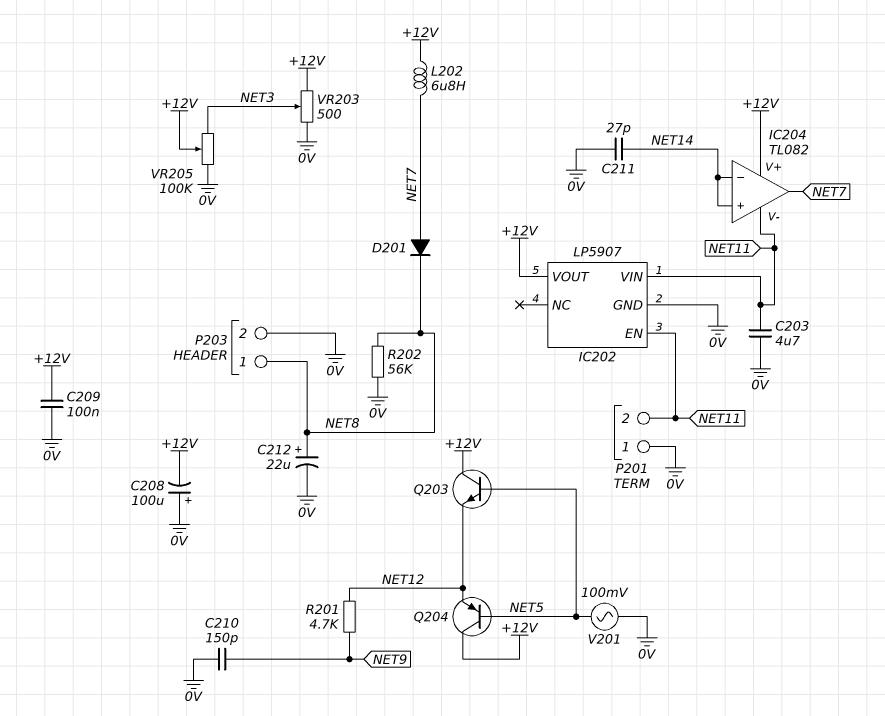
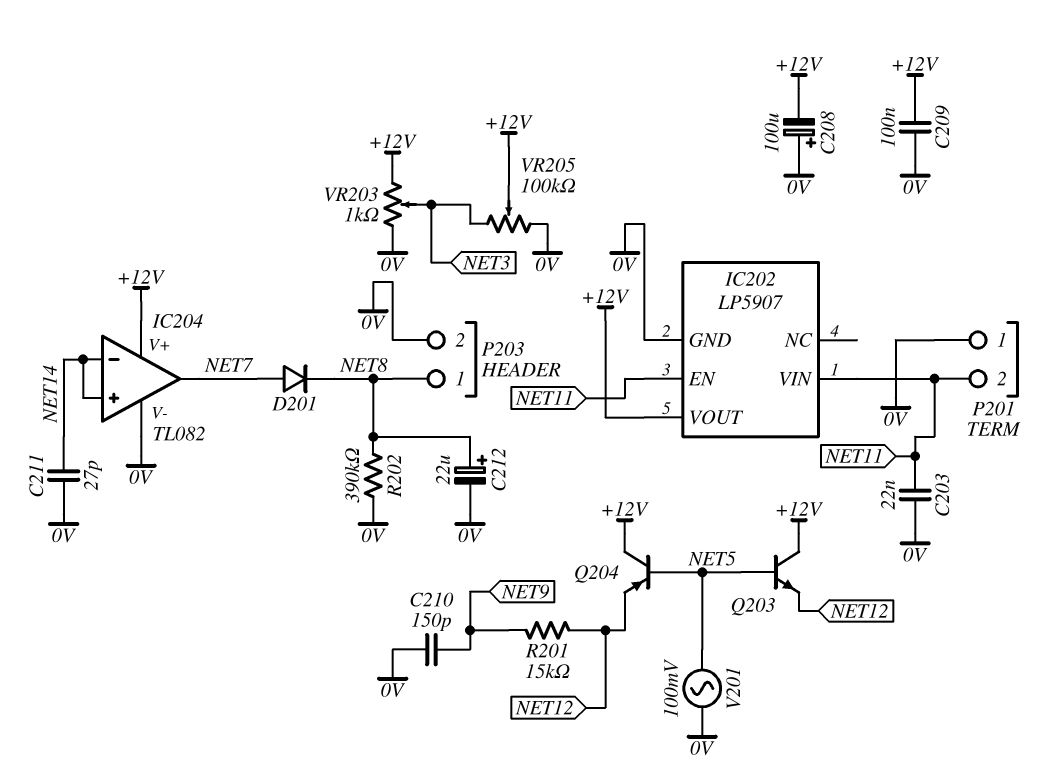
C203: 4.7uF (0V, NET11) -> 22nF (0V, NET11)
IC204 pin V-: NET11 -> 0V
L202: 6.8uH (+12V, NET7) -> none
R201: 4.7k (NET9, NET12) -> 15k (NET9, NET12)
R202: 56k (0V, NET8) -> 390k (0V, NET8)
VR203: 500 (+12V, 0V, wiper NET3) -> 1k (+12V, 0V, wiper NET3)

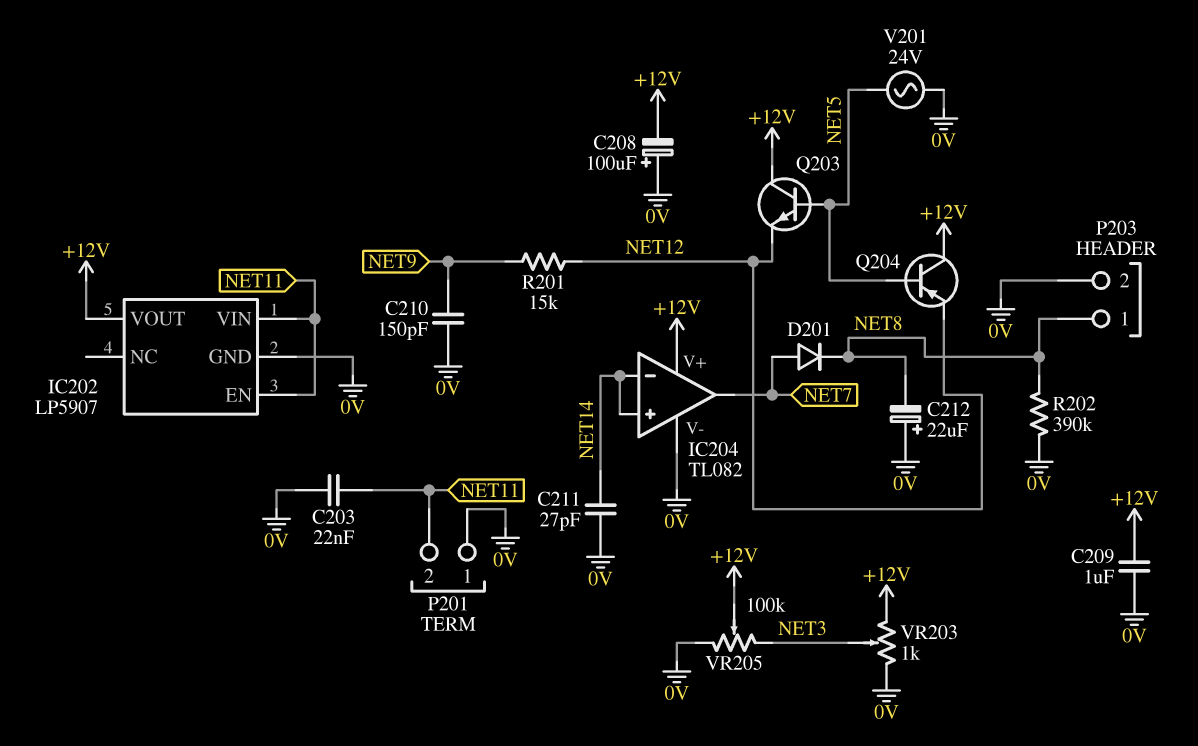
C209: 100nF (+12V, 0V) -> 1uF (+12V, 0V)
C212: 22uF (plus NET8, minus 0V) -> 22uF (plus 0V, minus NET8)
V201: AC 100mV (0V, NET5) -> AC 24V (0V, NET5)

